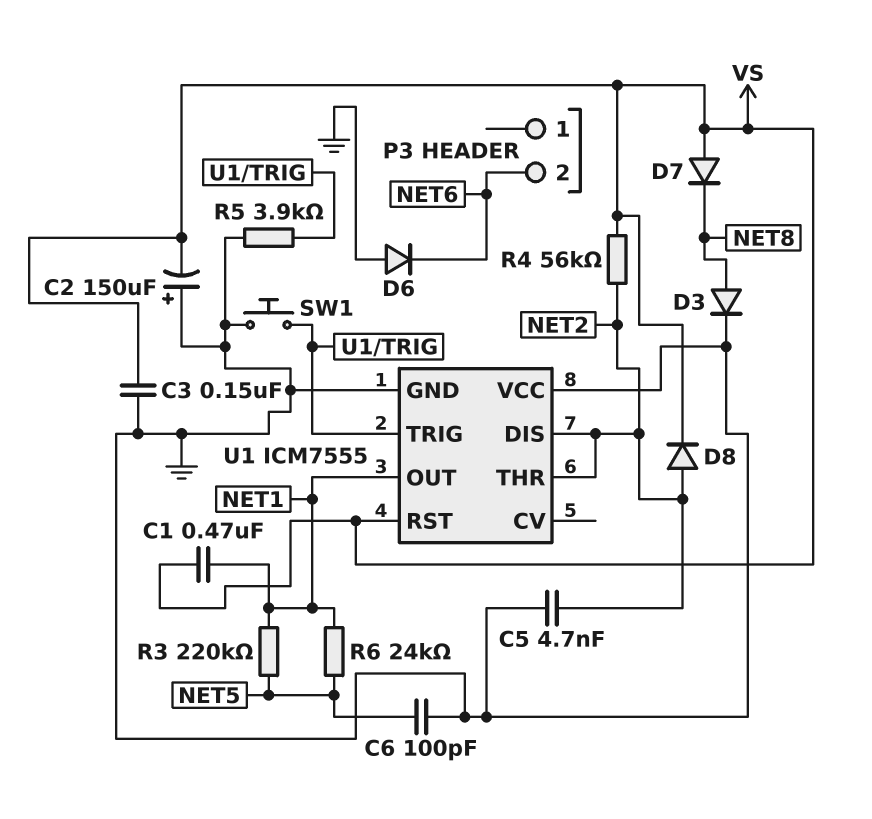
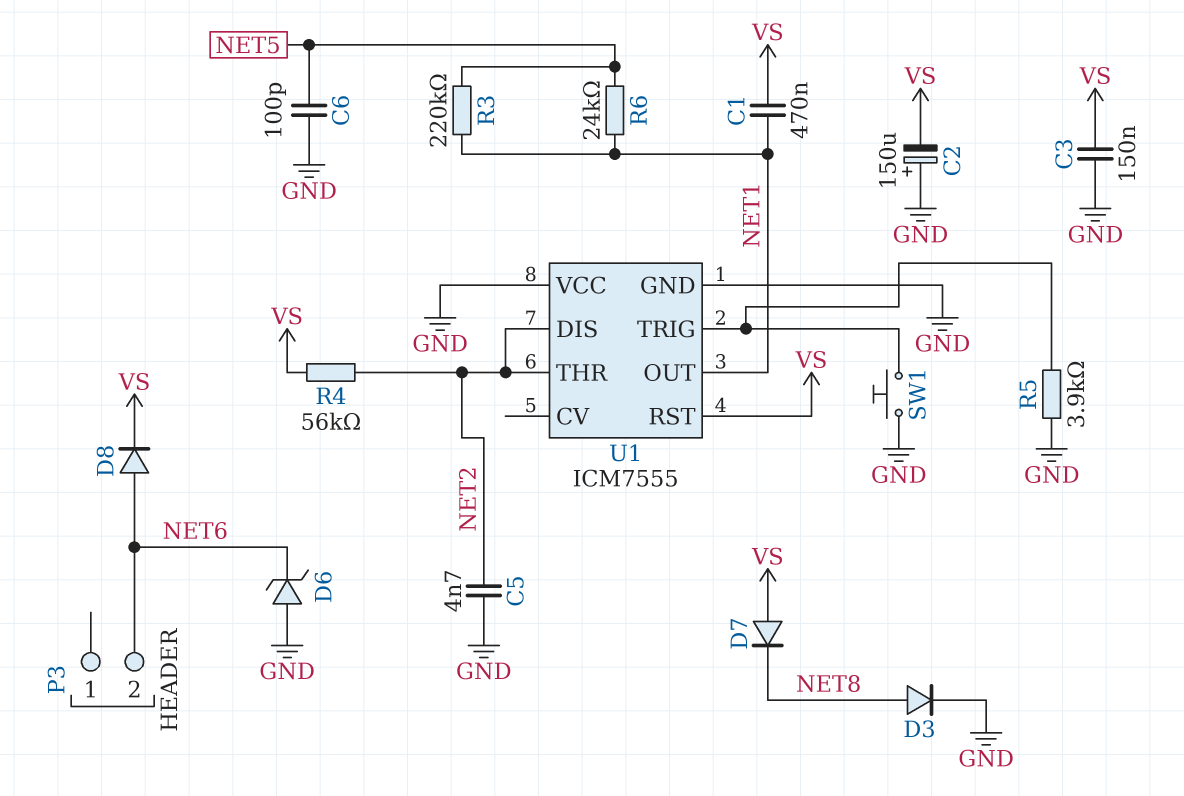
D6: diode (A GND, K NET6) -> zener (A GND, K NET6)
D8: diode (A NET2, K VS) -> diode (A NET6, K VS)

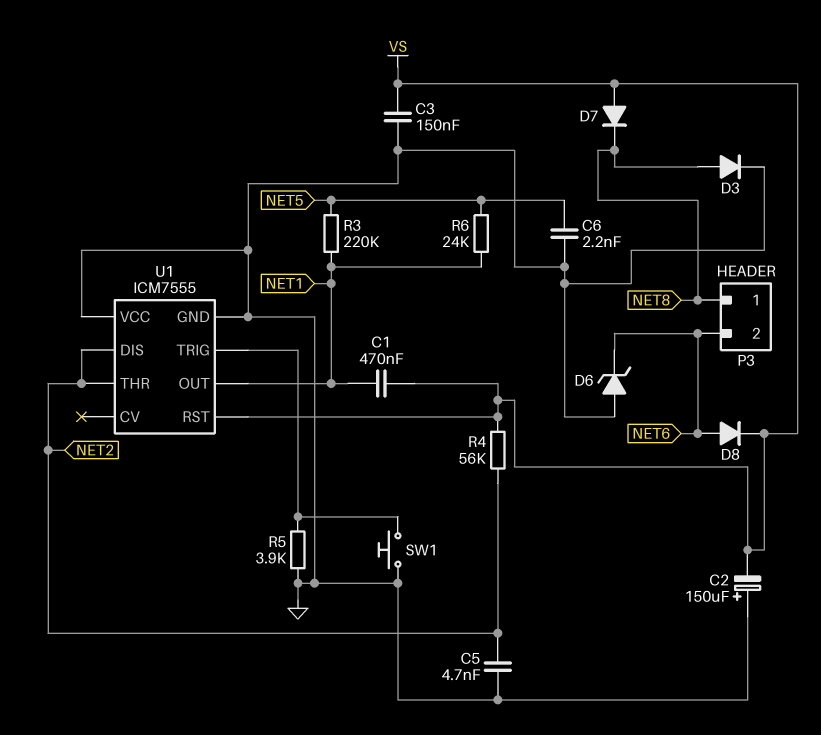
C6: 100pF (GND, NET5) -> 2.2nF (GND, NET5)
P3 pin 1: none -> NET8

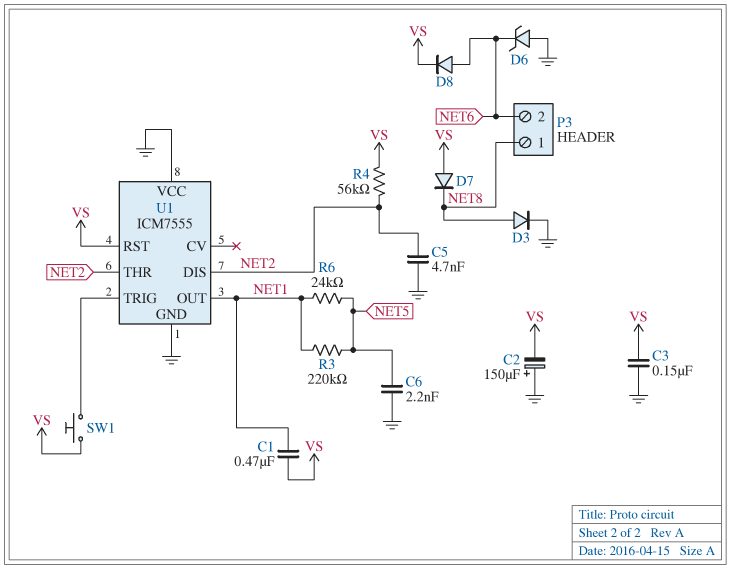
R5: 3.9k (GND, U1/TRIG) -> none
SW1: button (GND, U1/TRIG) -> button (U1/TRIG, VS)

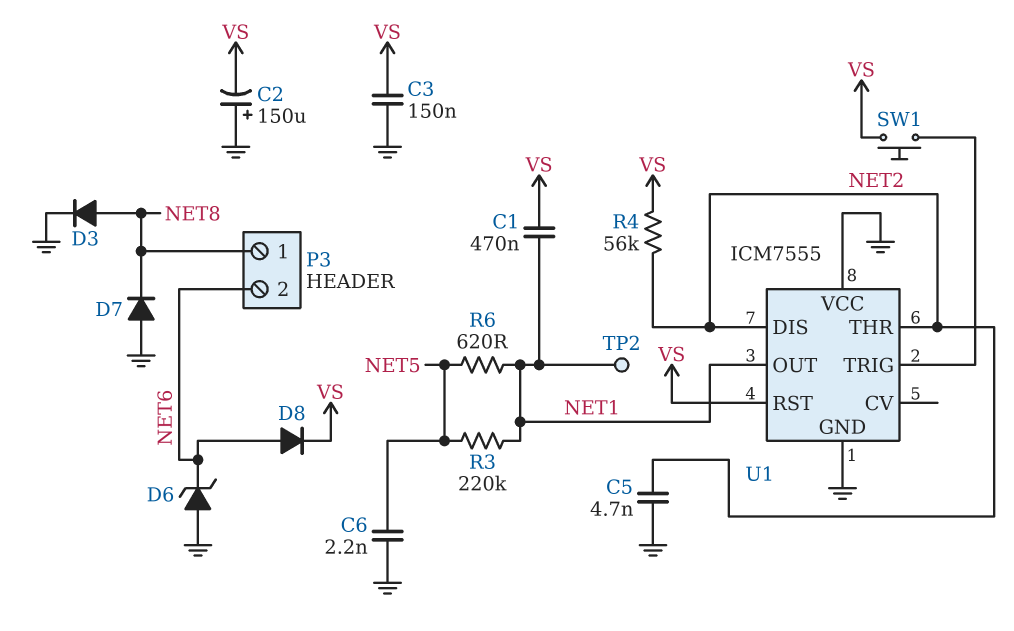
D7: diode (A VS, K NET8) -> diode (A GND, K NET8)
R6: 24k (NET1, NET5) -> 620 (NET1, NET5)
TP2: none -> test point (NET1)

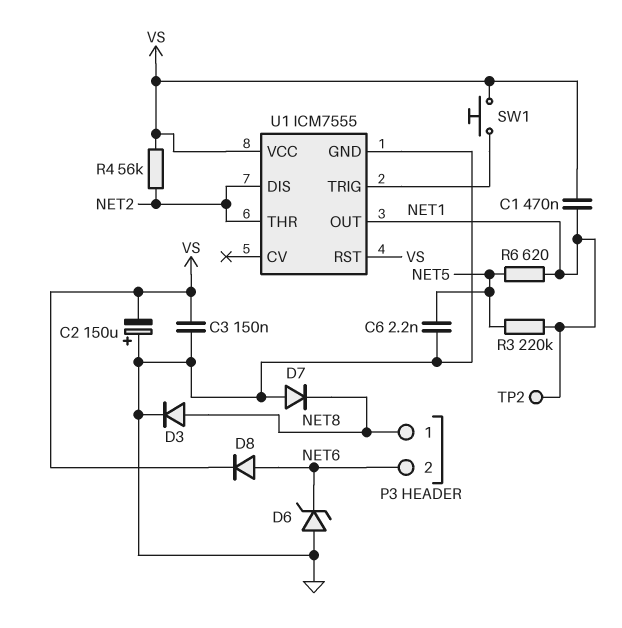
C5: 4.7nF (GND, NET2) -> none
U1 pin VCC: GND -> VS

